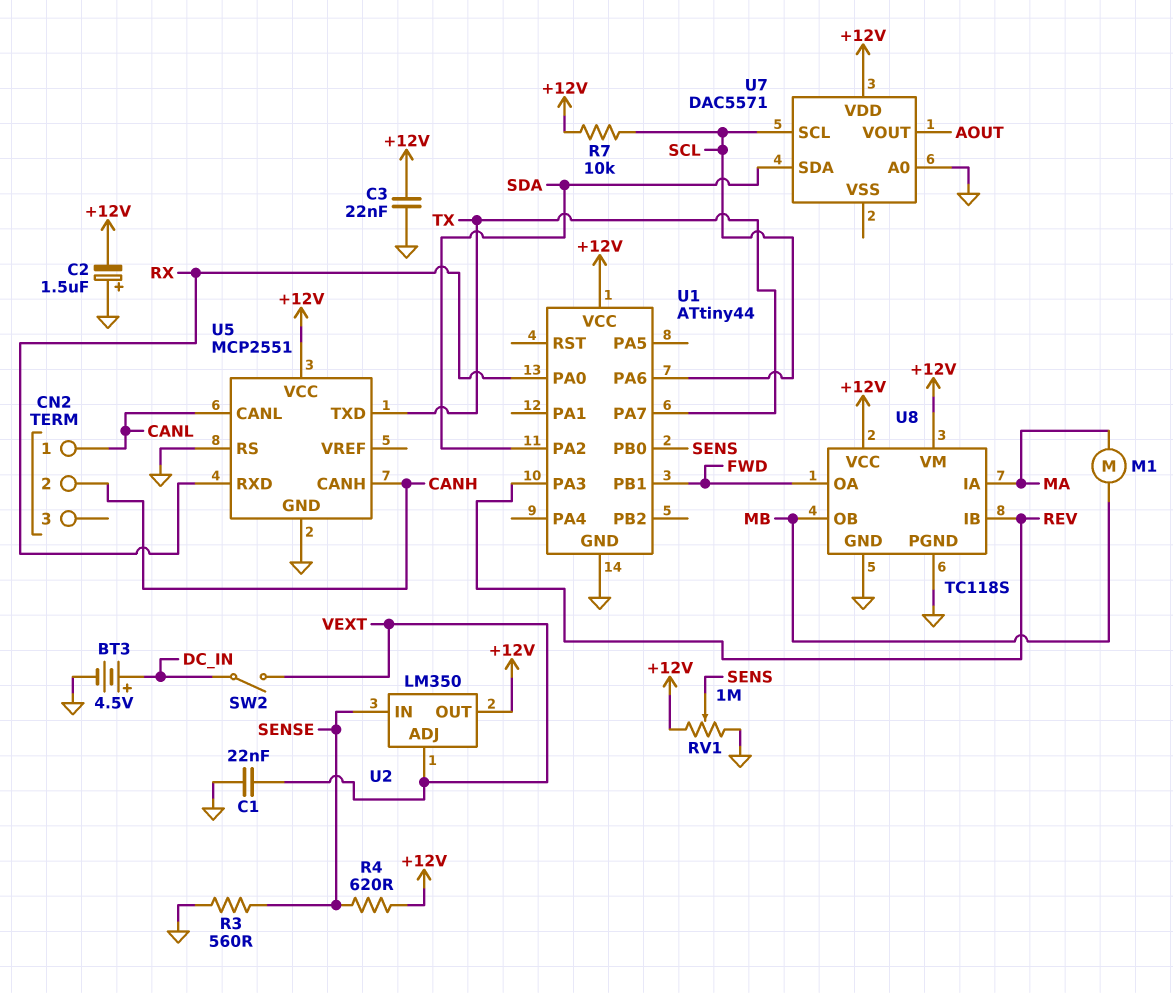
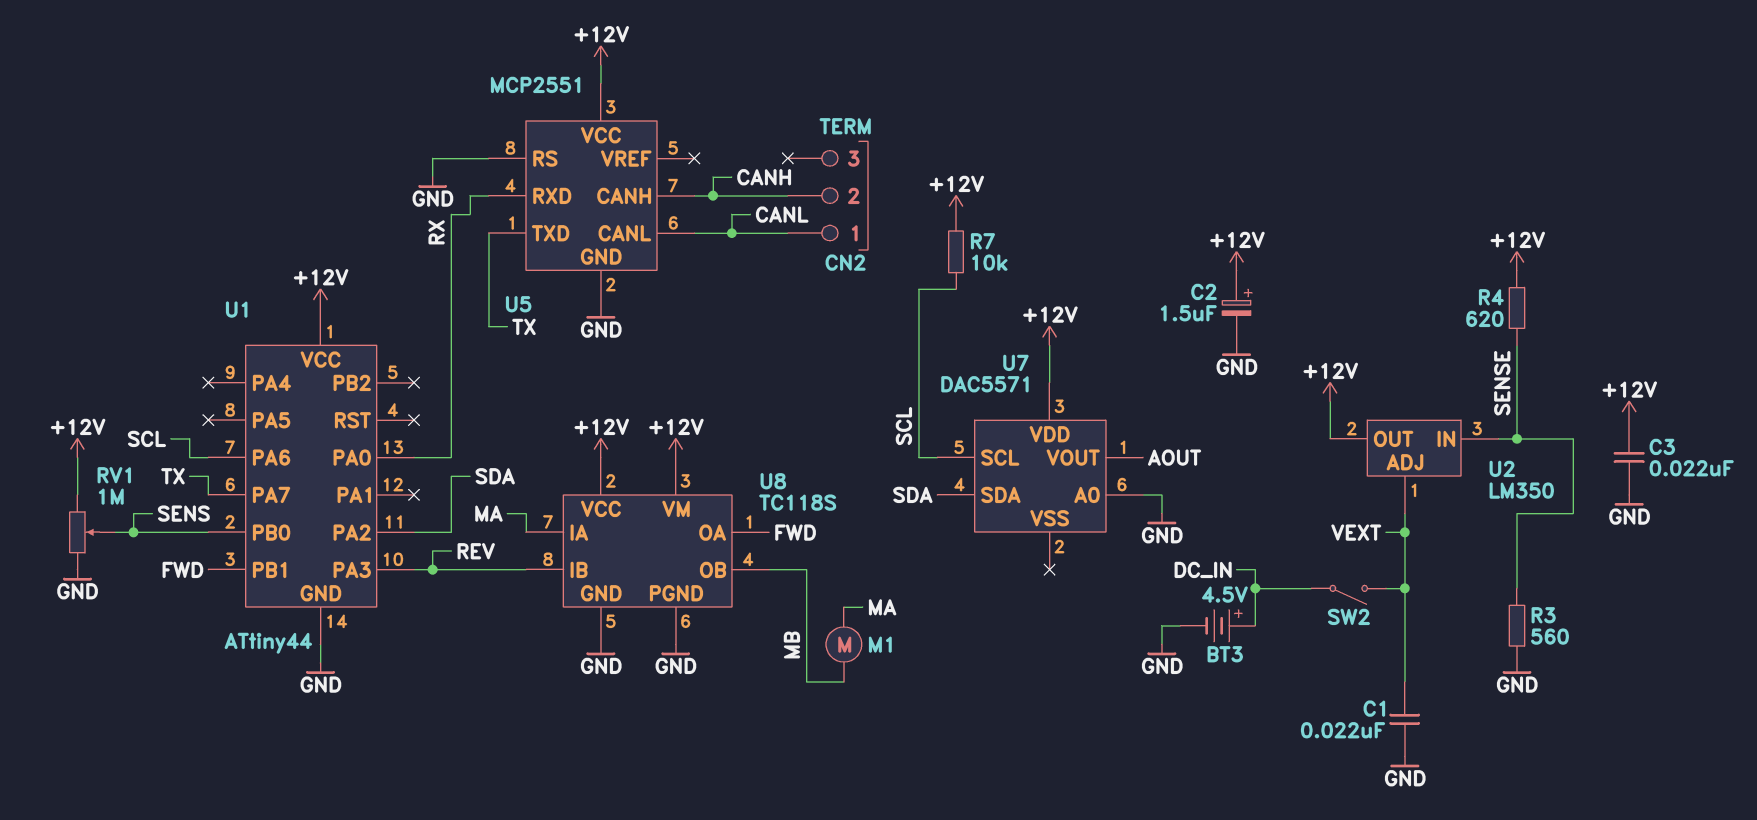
C2: 1.5uF (plus GND, minus +12V) -> 1.5uF (plus +12V, minus GND)

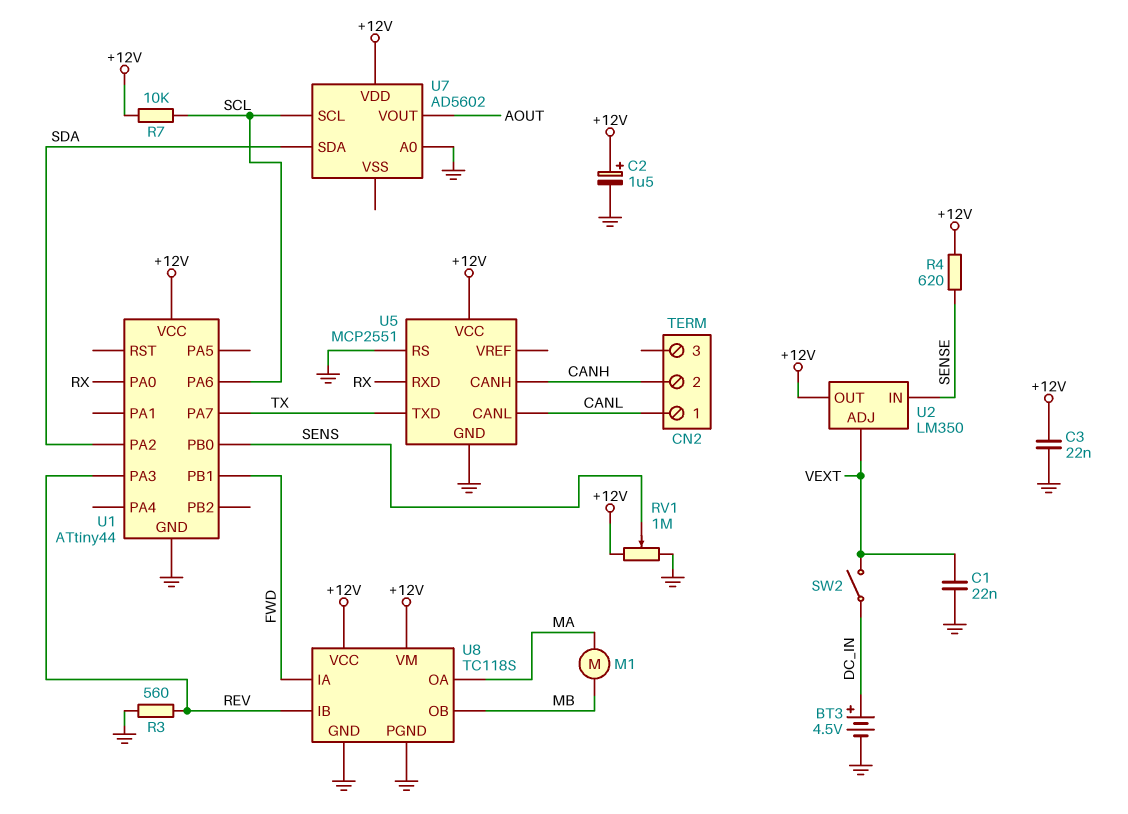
R3: 560 (GND, SENSE) -> 560 (GND, REV)
U7: DAC5571 -> AD5602
U8 pin IA: MA -> FWD
U8 pin OA: FWD -> MA

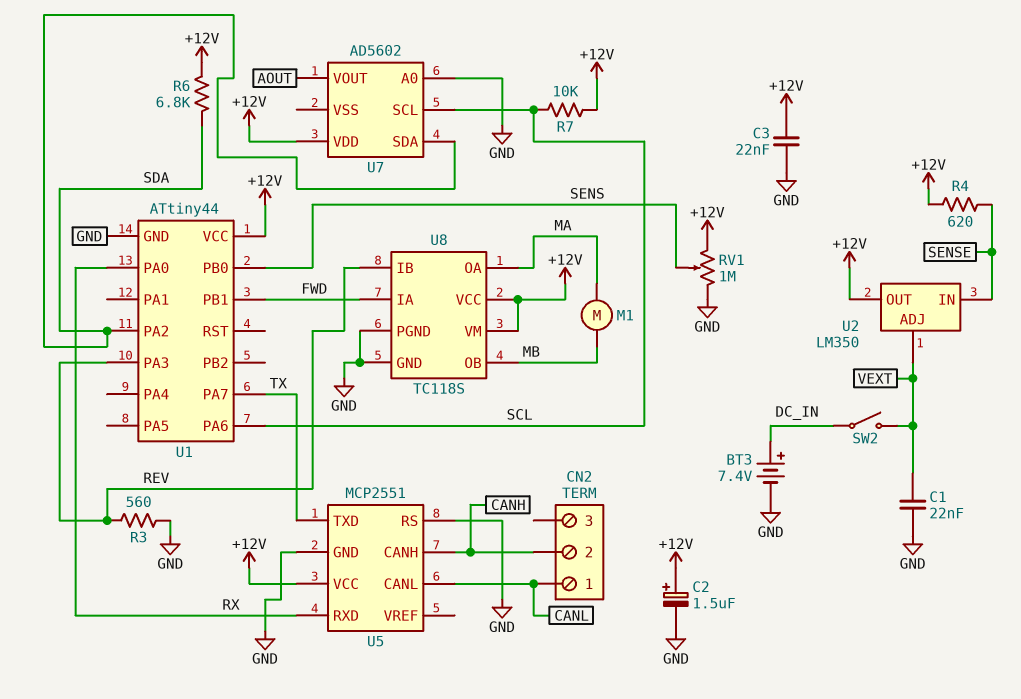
BT3: 4.5V (plus DC_IN, minus GND) -> 7.4V (plus DC_IN, minus GND)
R6: none -> 6.8k (+12V, SDA)

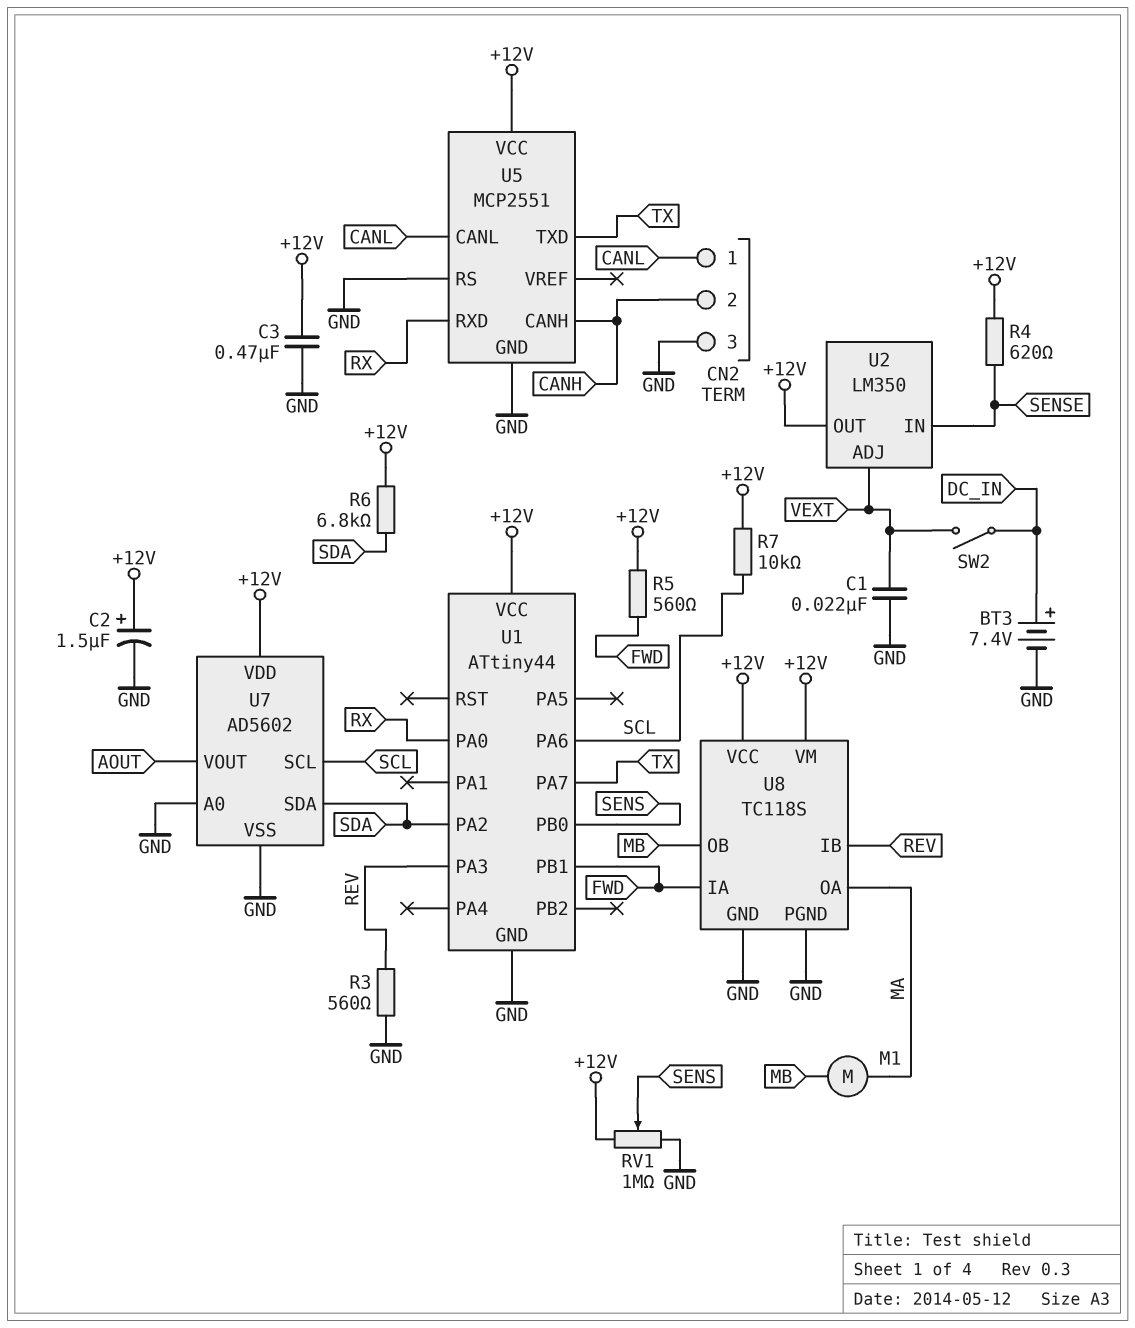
C3: 22nF (+12V, GND) -> 470nF (+12V, GND)
CN2 pin 3: none -> GND
R5: none -> 560 (+12V, FWD)
U7 pin VSS: none -> GND

